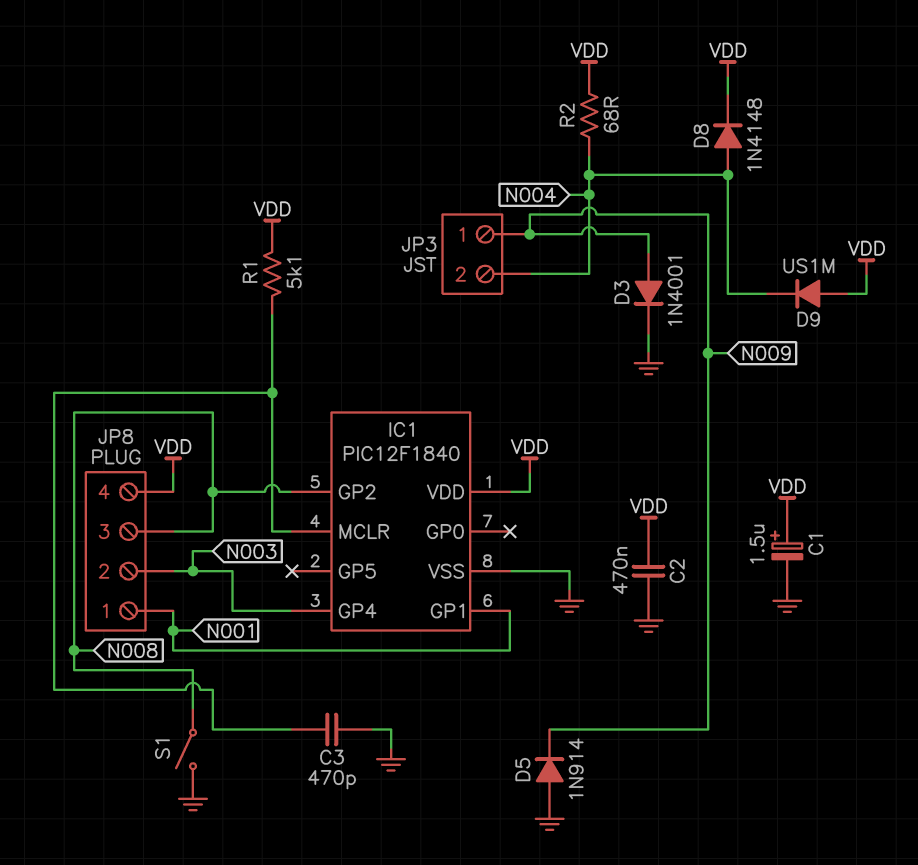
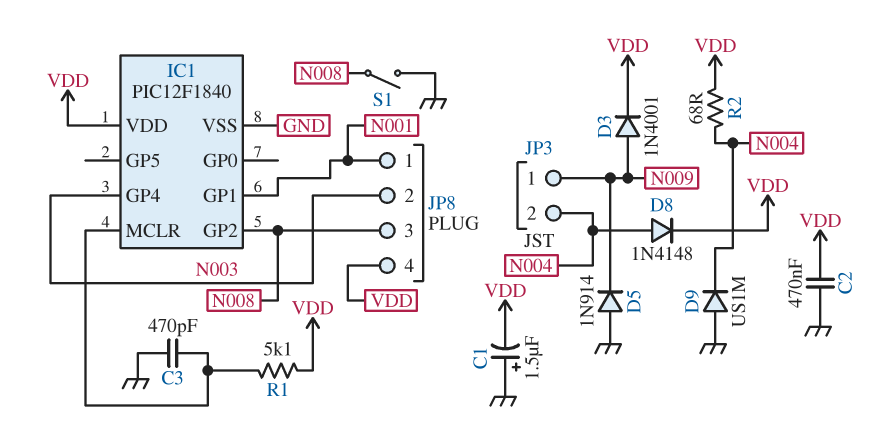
C1: 1.5uF (plus VDD, minus GND) -> 1.5uF (plus GND, minus VDD)
D3: diode 1N4001 (A N009, K GND) -> diode 1N4001 (A N009, K VDD)
D9: diode US1M (A VDD, K N004) -> diode US1M (A GND, K N004)

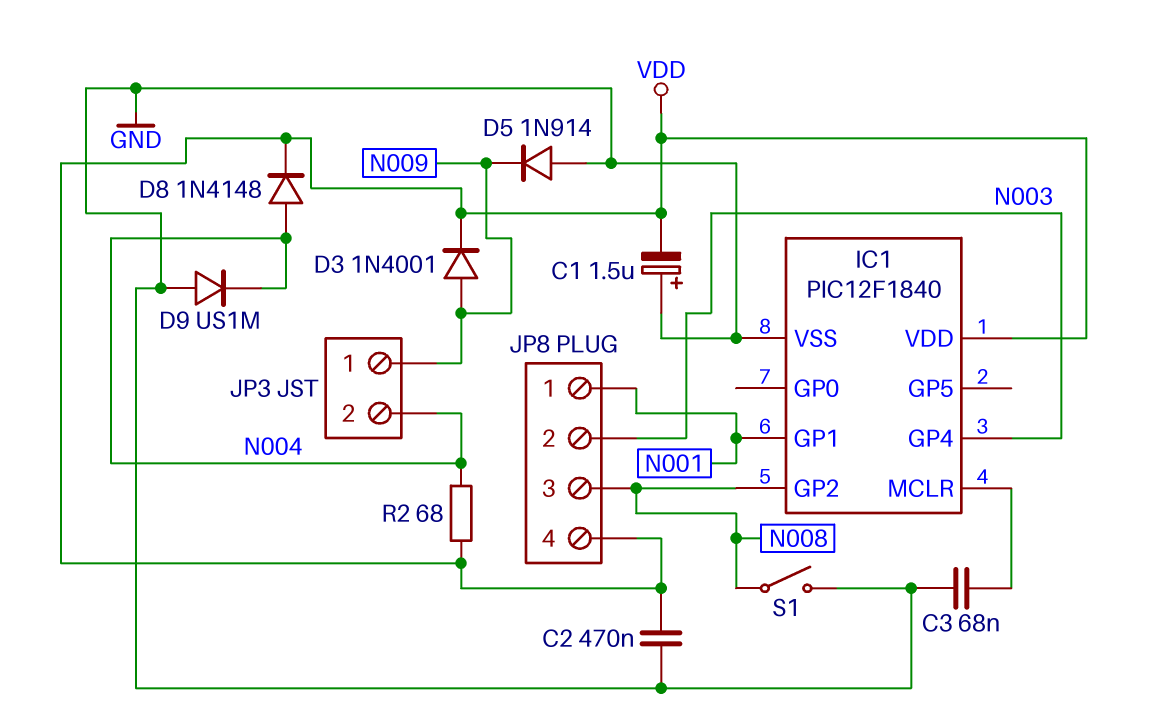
C3: 470pF (GND, IC1/MCLR) -> 68nF (GND, IC1/MCLR)
R1: 5.1k (IC1/MCLR, VDD) -> none

